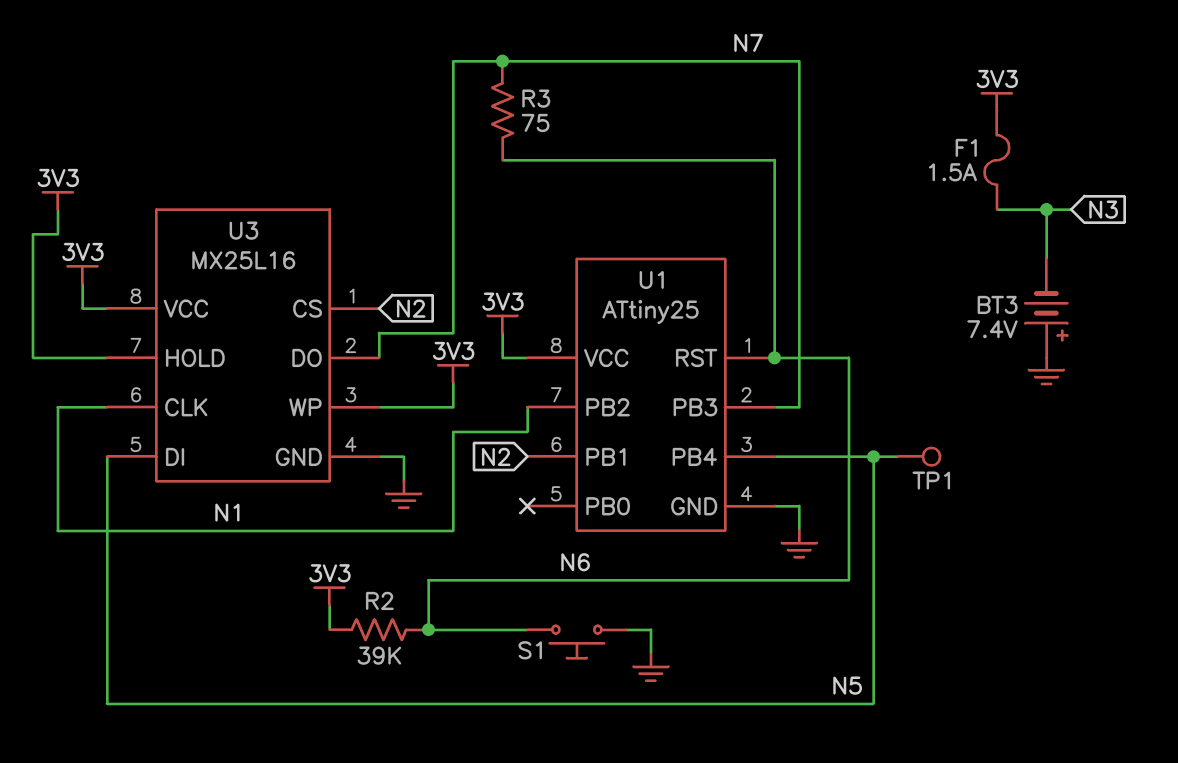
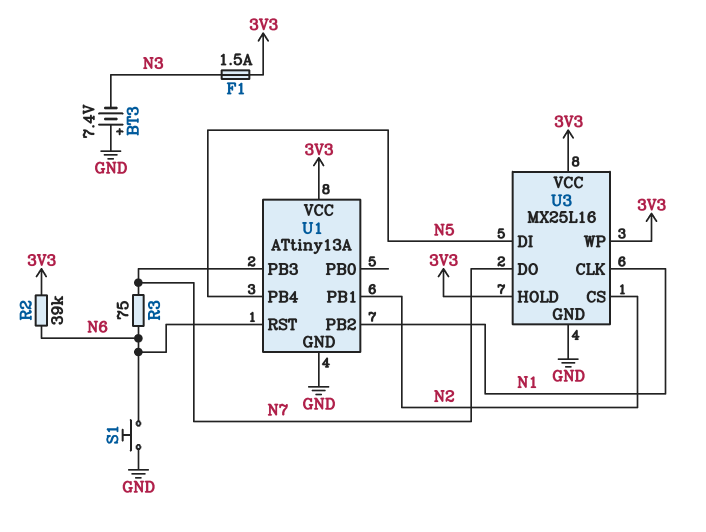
TP1: test point (N5) -> none
U1: ATtiny25 -> ATtiny13A

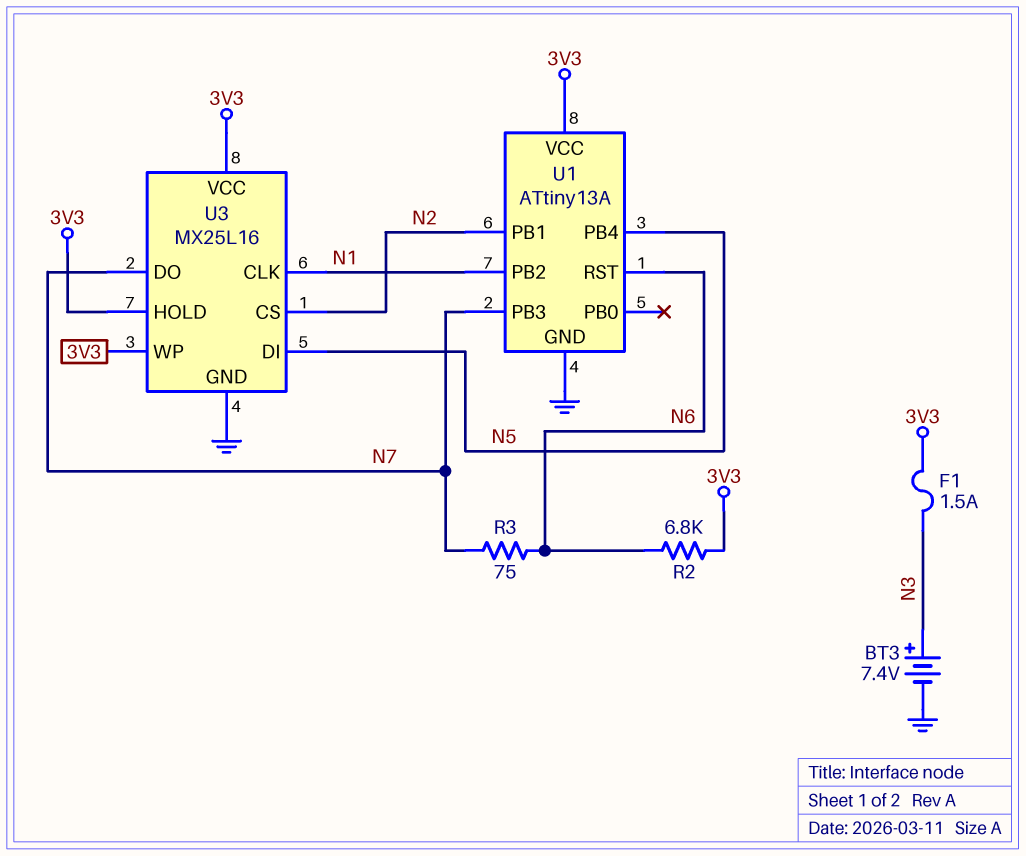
BT3: 7.4V (plus GND, minus N3) -> 7.4V (plus N3, minus GND)
R2: 39k (3V3, N6) -> 6.8k (3V3, N6)
S1: button (GND, N6) -> none

